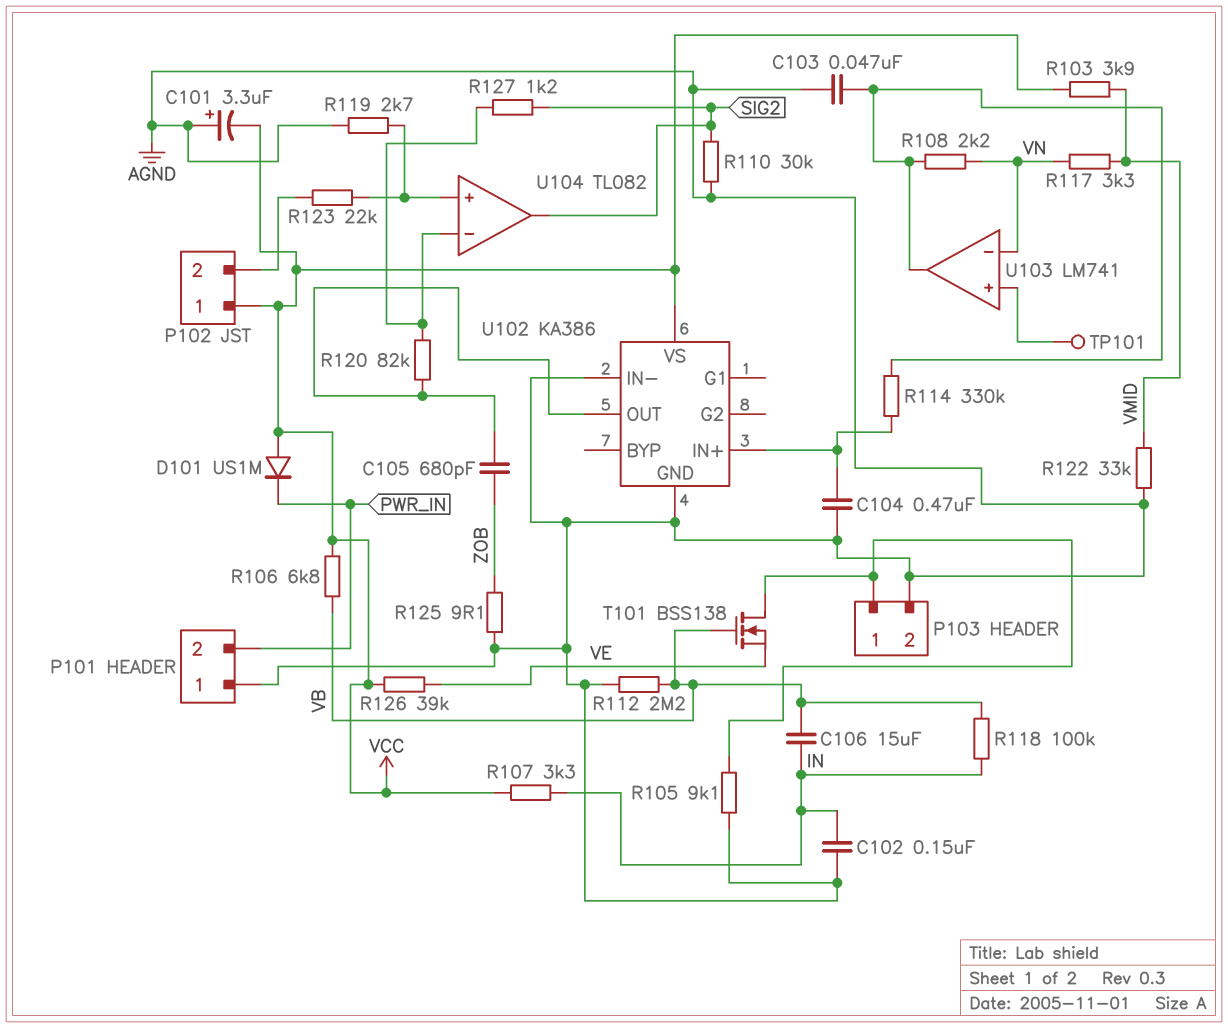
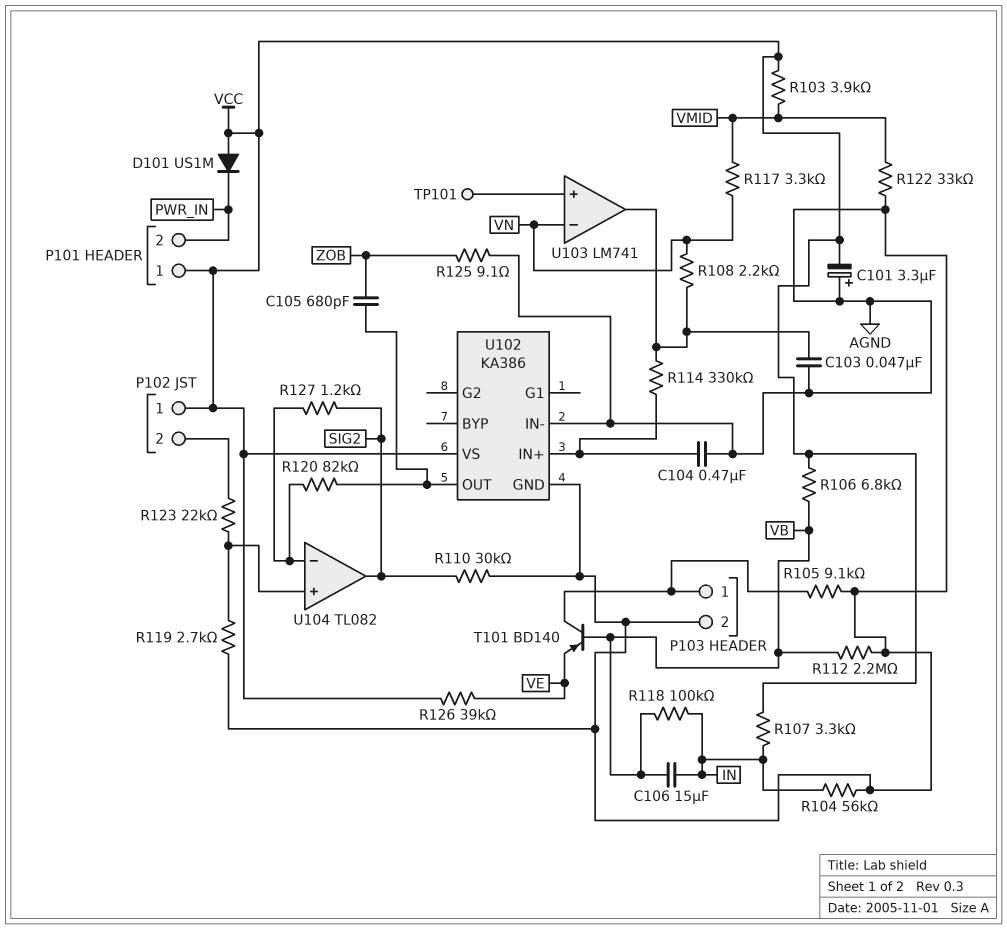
C102: 150nF (AGND, IN) -> none
P101 pin 1: AGND -> VCC
R104: none -> 56k (AGND, IN)
T101: NMOS BSS138 (G VB, D P103/1, S VE) -> PNP BD140 (B VB, C P103/1, E VE)

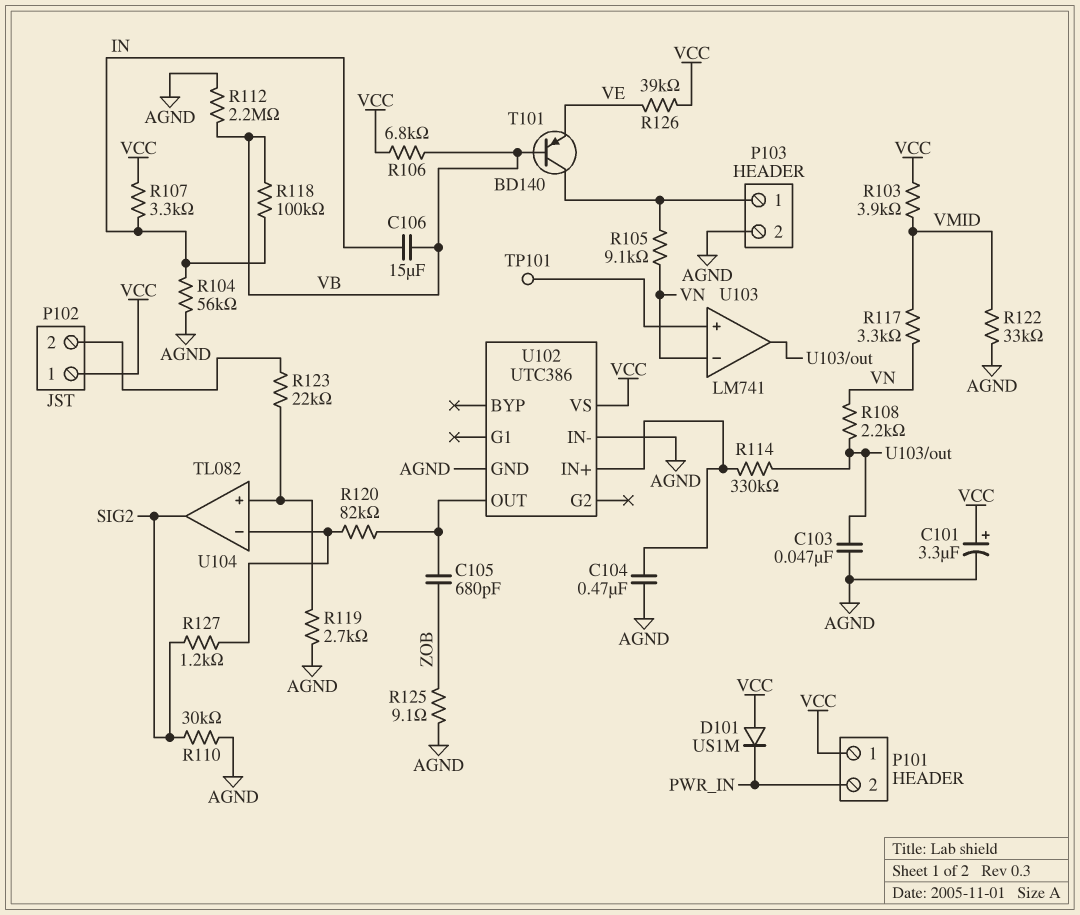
C101: 3.3uF (plus AGND, minus VCC) -> 3.3uF (plus VCC, minus AGND)
R105: 9.1k (AGND, P103/1) -> 9.1k (P103/1, VN)
U102: KA386 -> UTC386

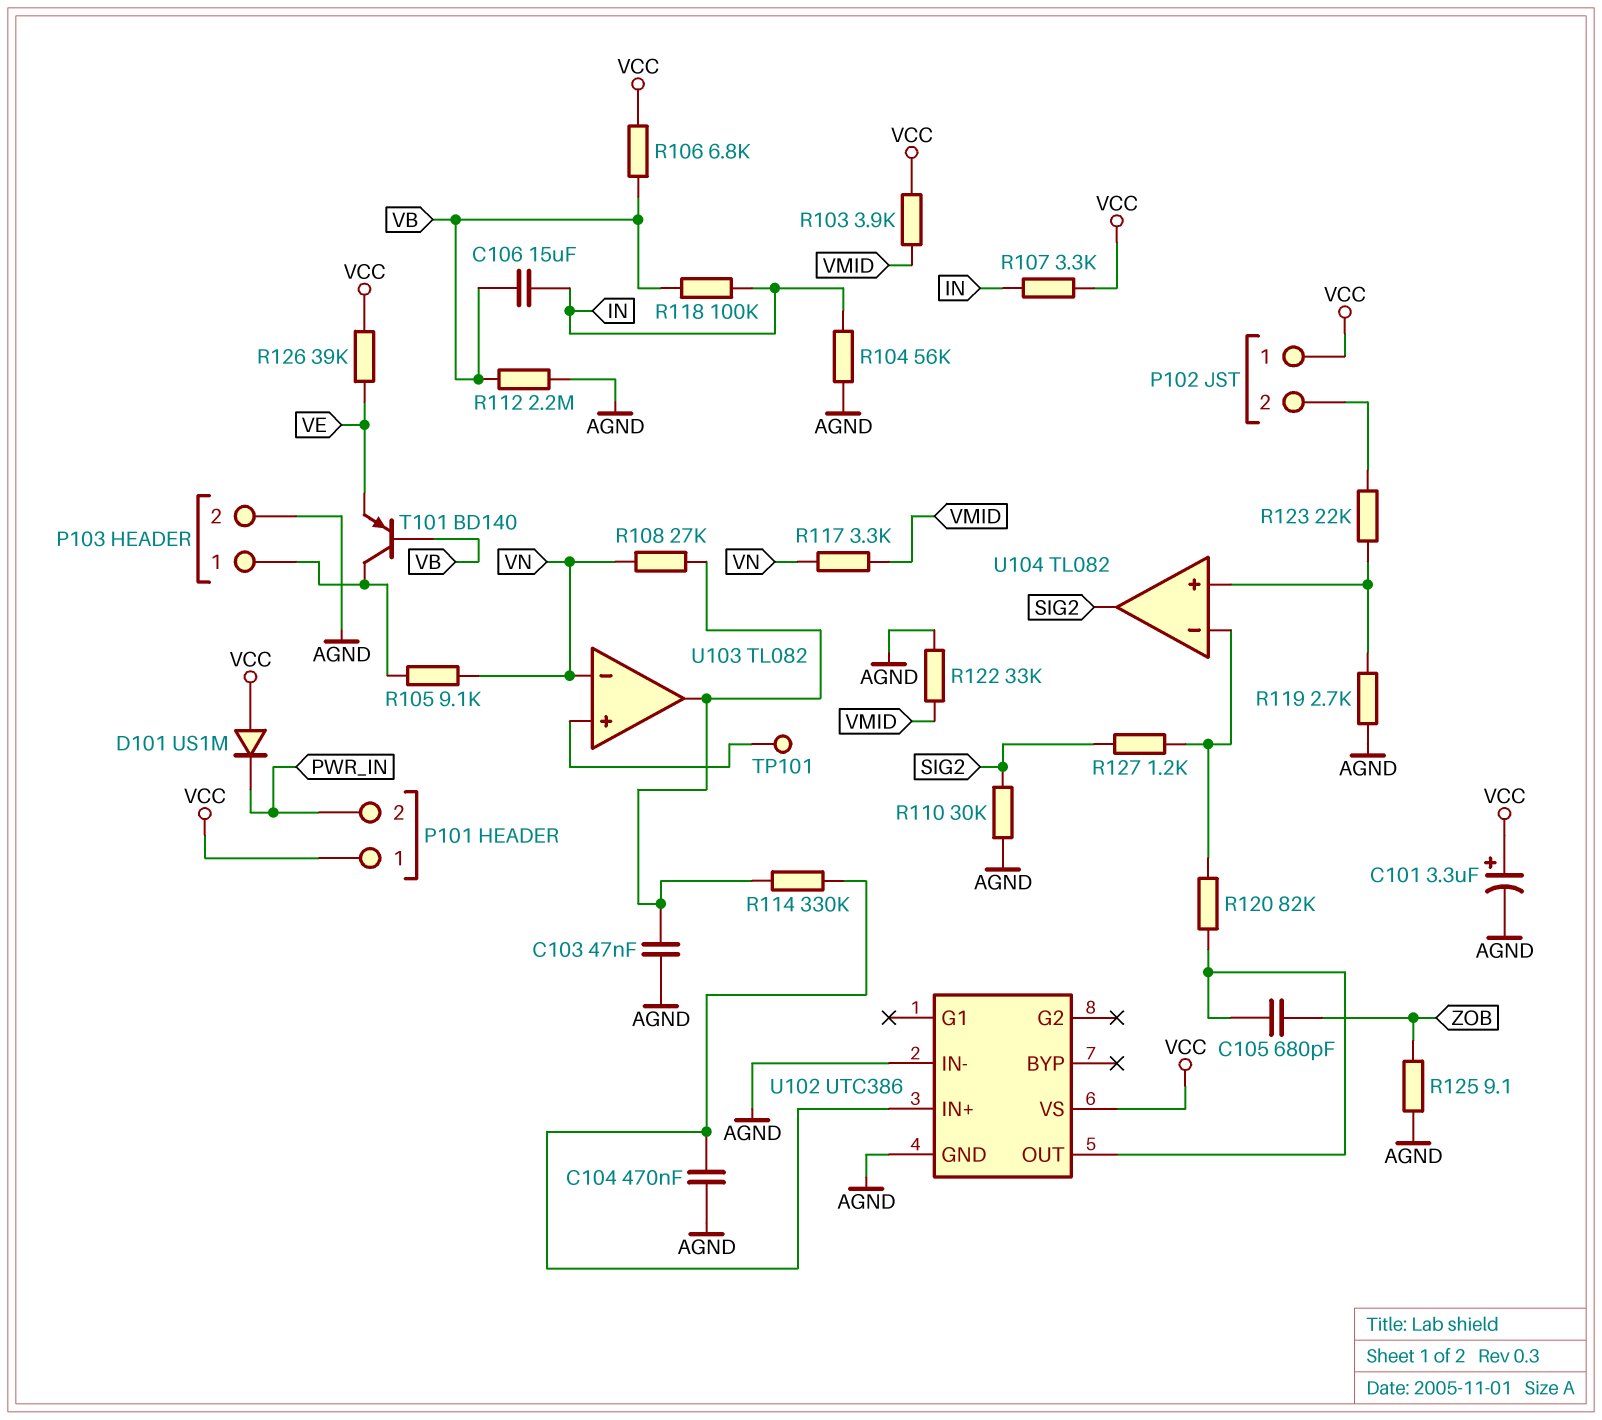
R108: 2.2k (U103/out, VN) -> 27k (U103/out, VN)
U103: LM741 -> TL082

